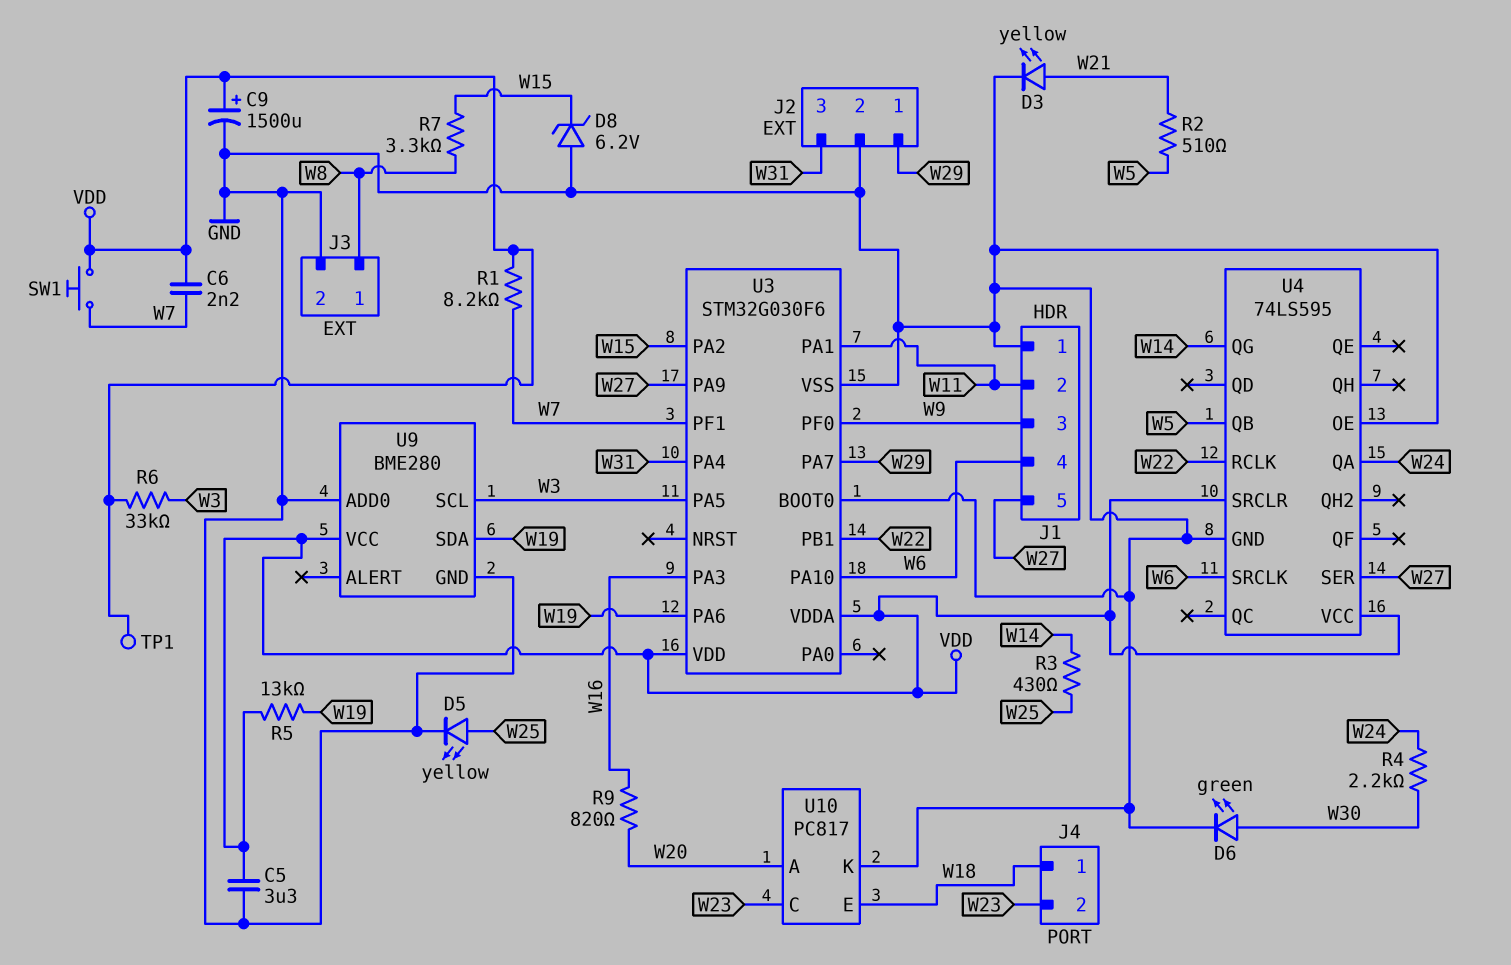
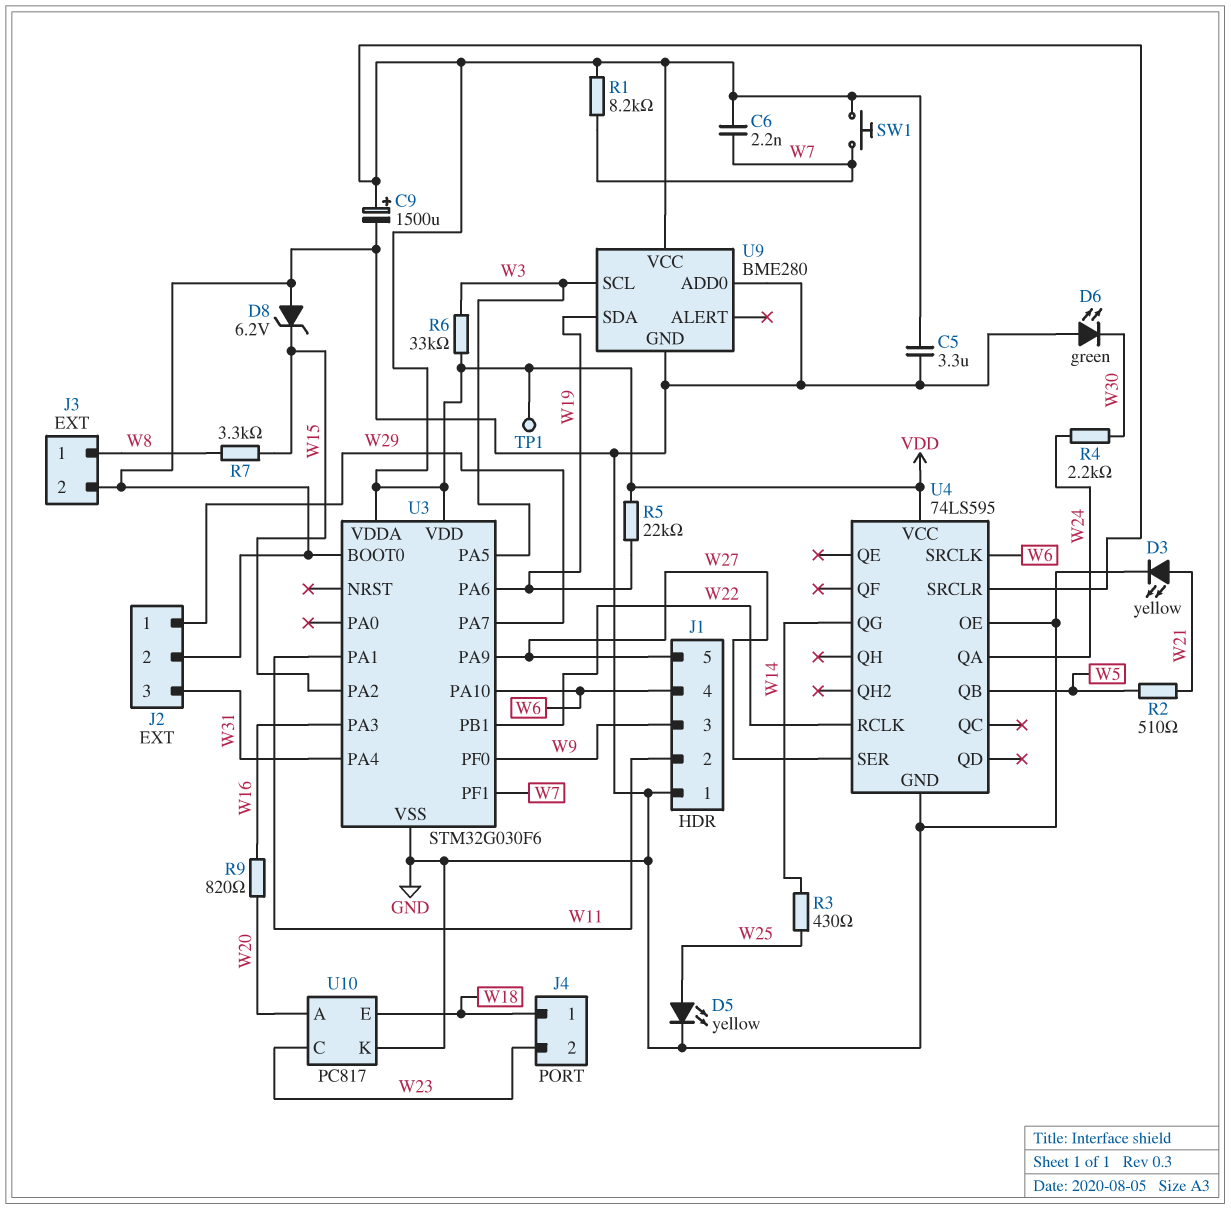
D6: LED green (A W30, K GND) -> LED green (A GND, K W30)
R5: 13k (VDD, W19) -> 22k (VDD, W19)

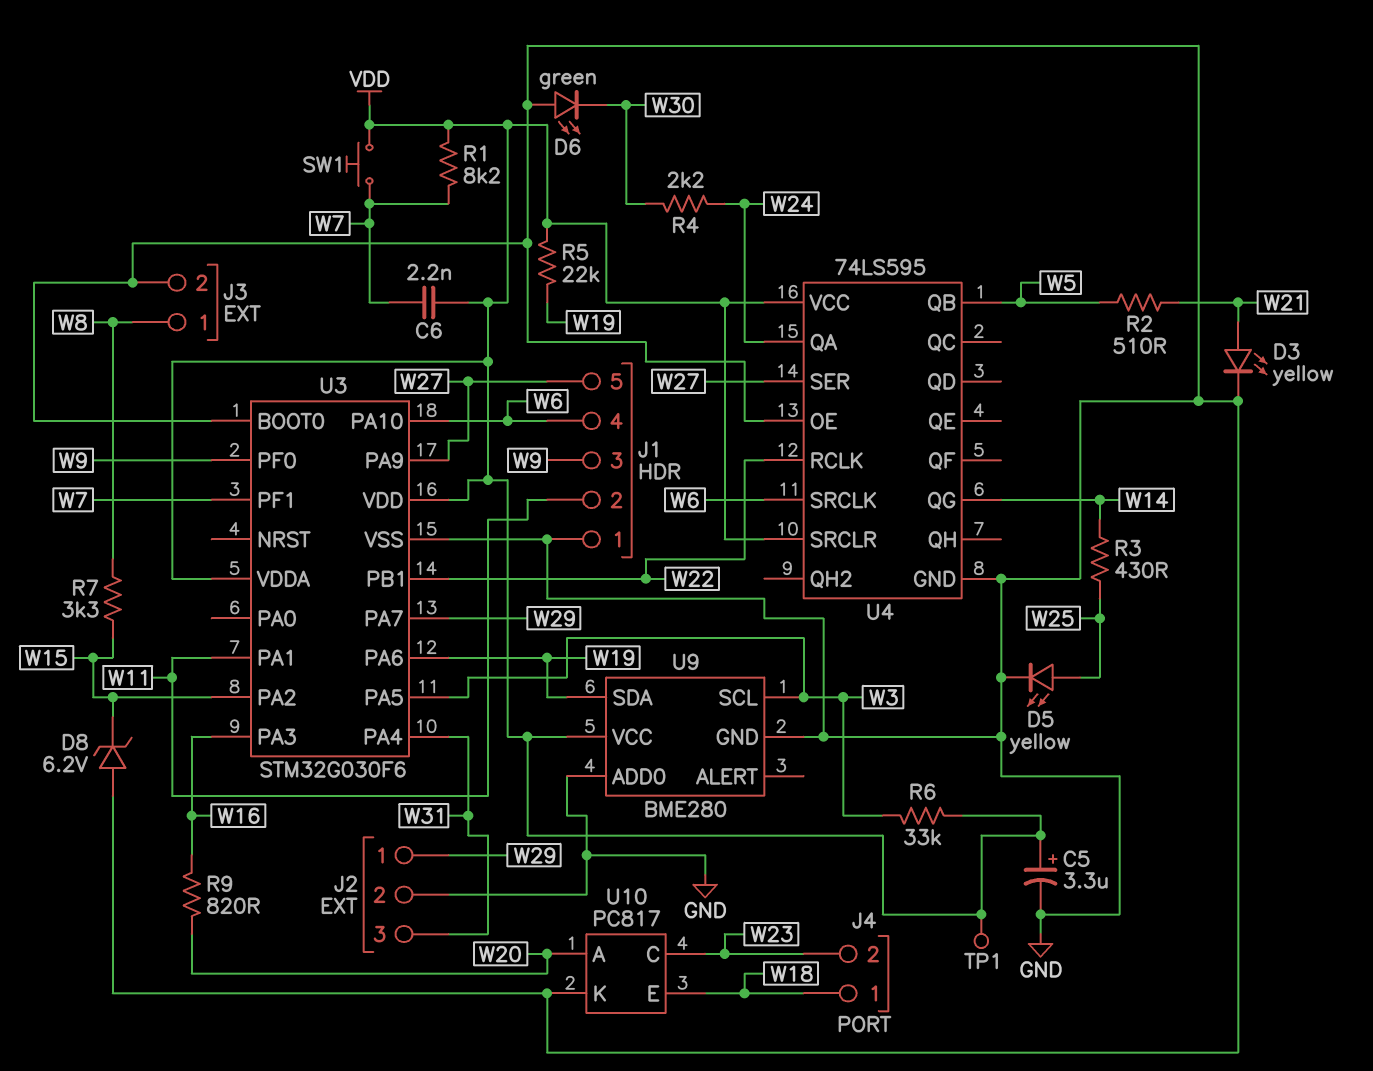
C5: 3.3uF (GND, VDD) -> 3.3uF (plus VDD, minus GND)
C9: 1500uF (plus VDD, minus GND) -> none

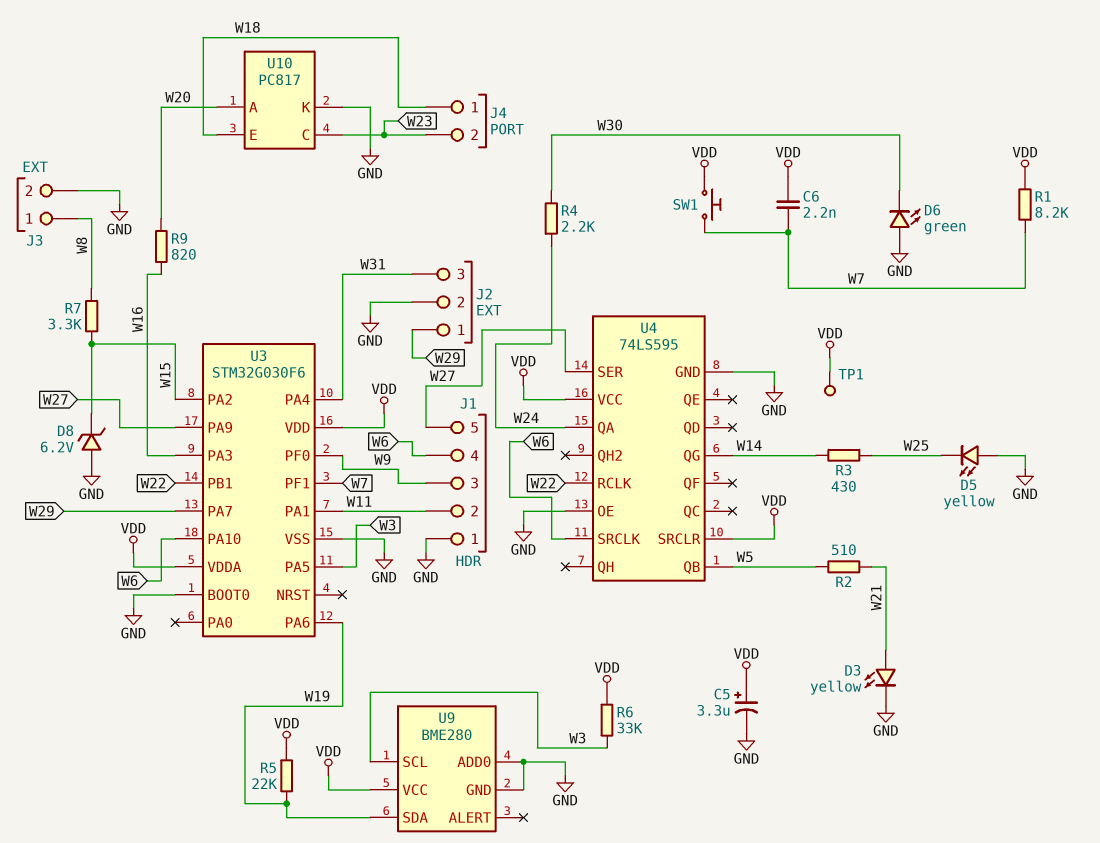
D5: LED yellow (A W25, K GND) -> LED yellow (A GND, K W25)

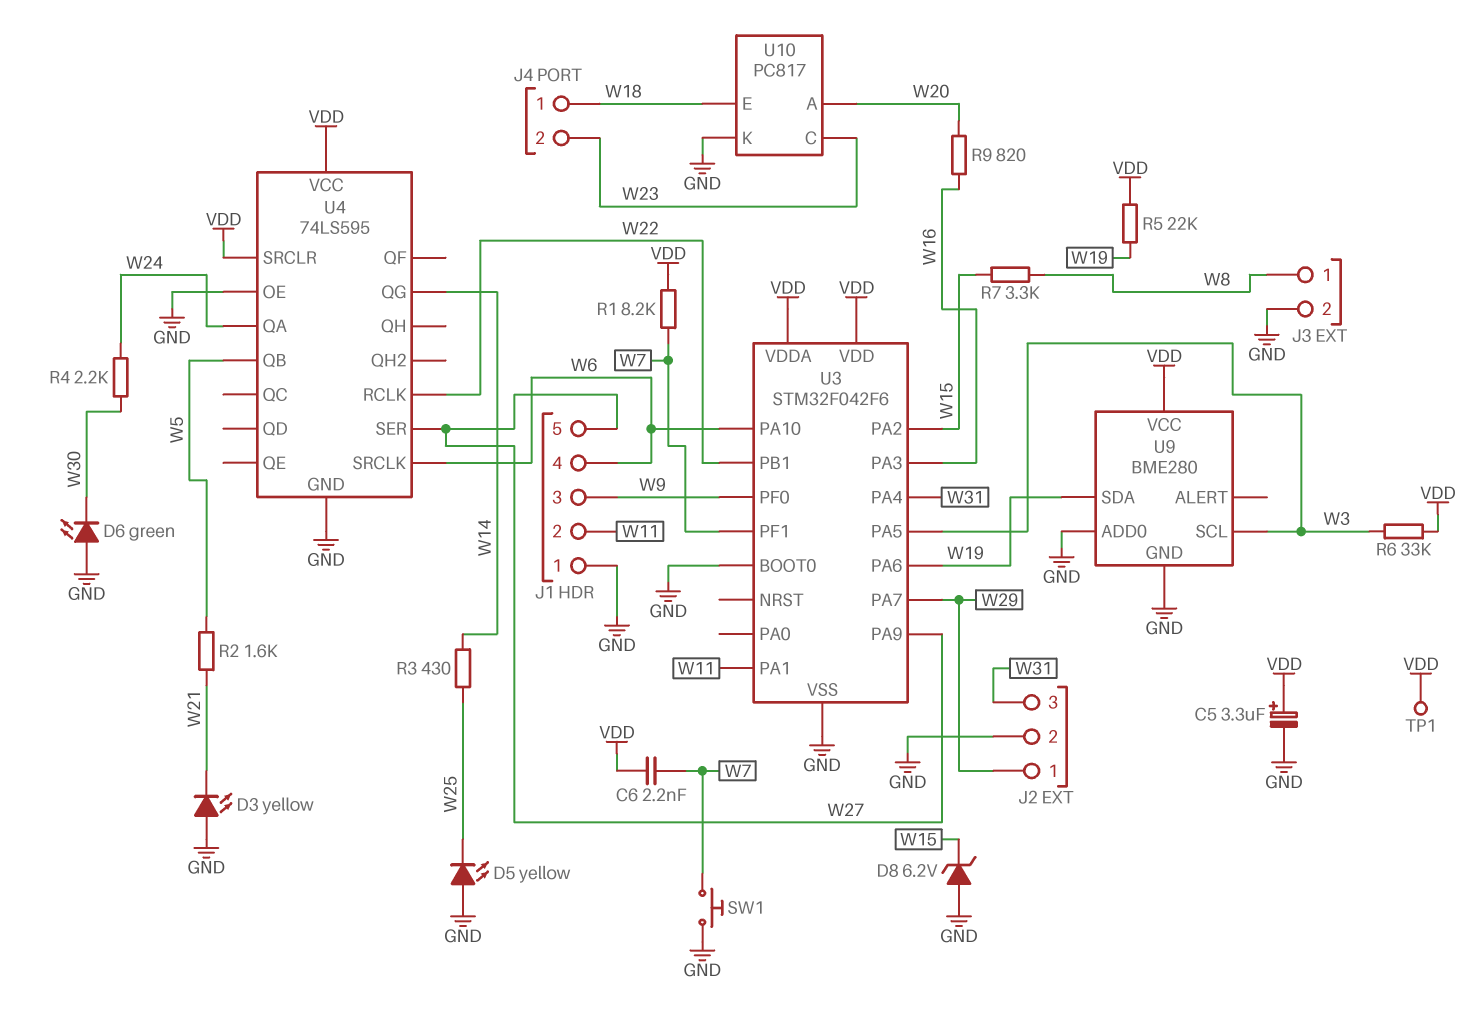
D3: LED yellow (A W21, K GND) -> LED yellow (A GND, K W21)
R2: 510 (W5, W21) -> 1.6k (W5, W21)
SW1: button (VDD, W7) -> button (GND, W7)
U3: STM32G030F6 -> STM32F042F6

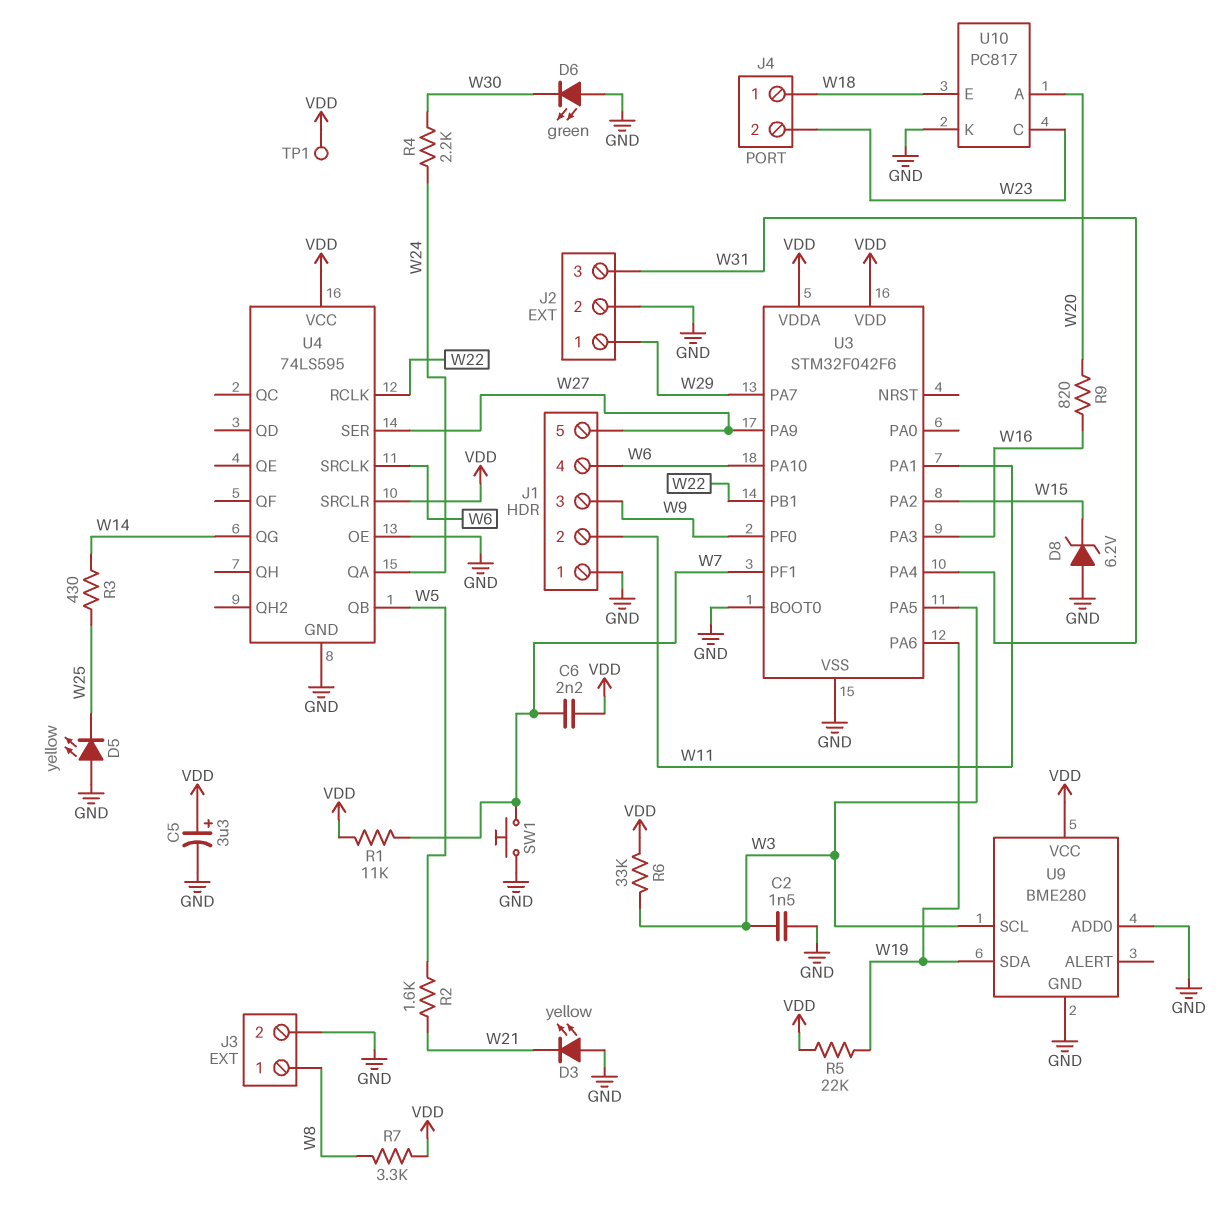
C2: none -> 1.5nF (GND, W3)
R1: 8.2k (VDD, W7) -> 11k (VDD, W7)
R7: 3.3k (W8, W15) -> 3.3k (VDD, W8)

